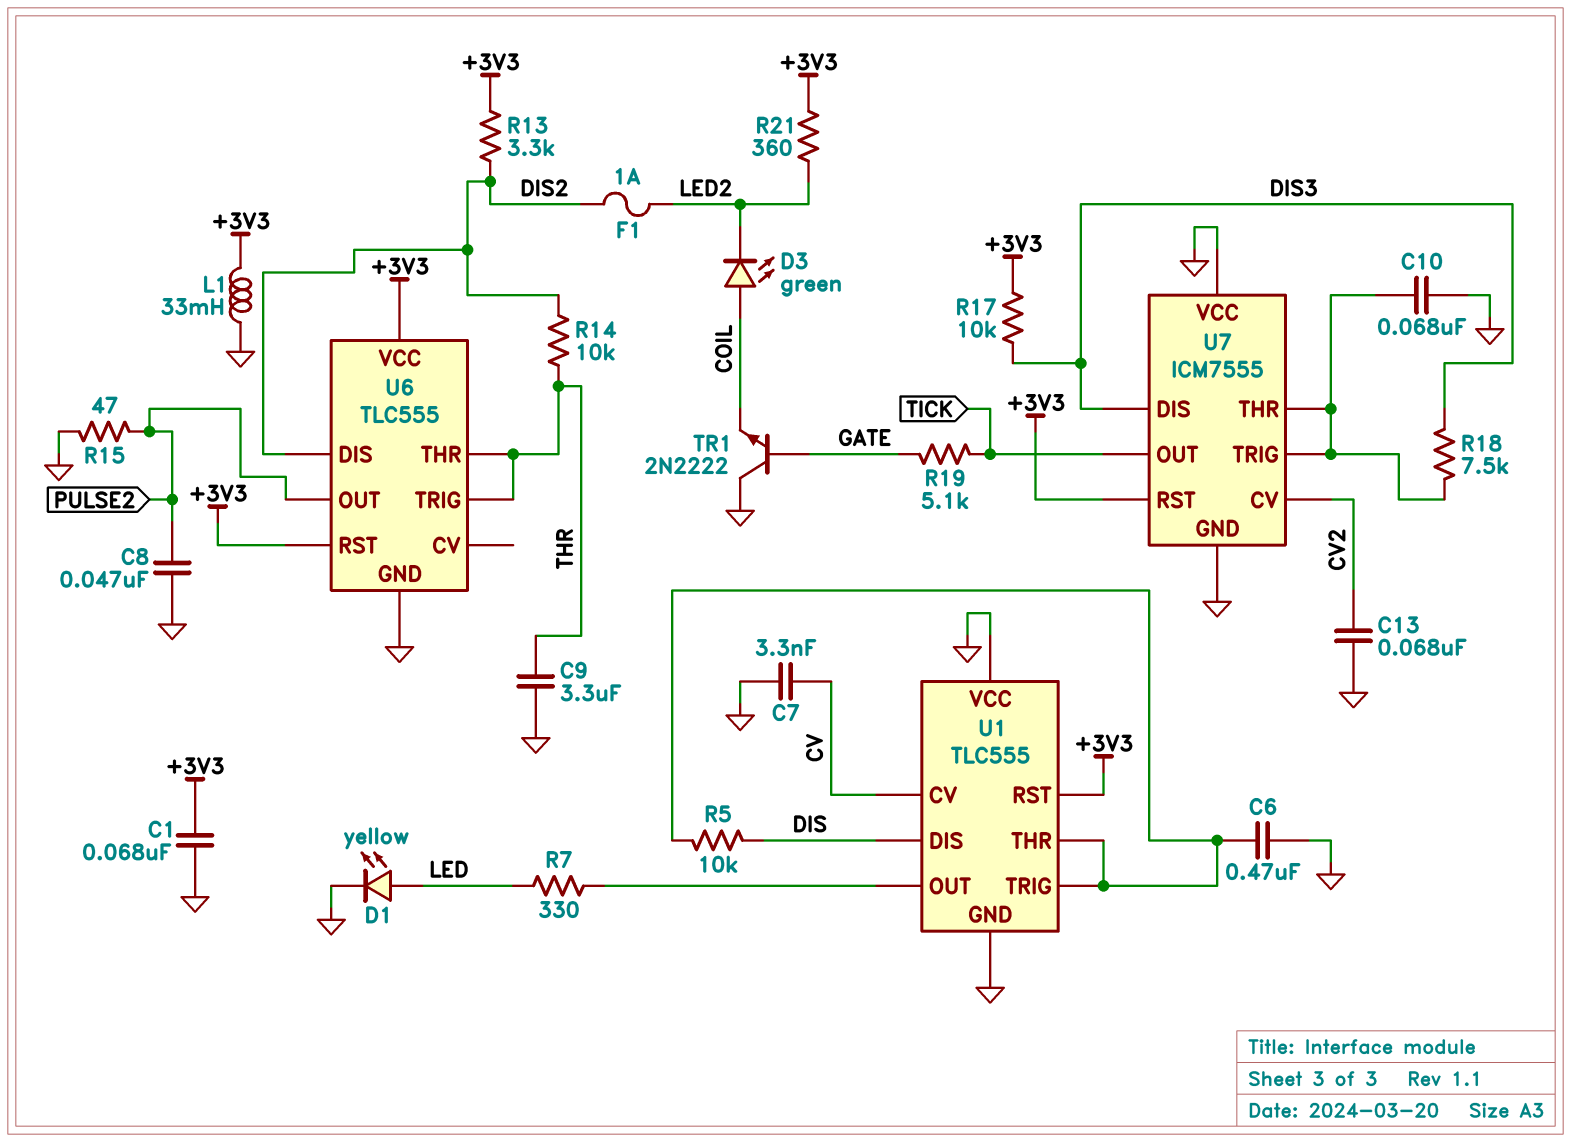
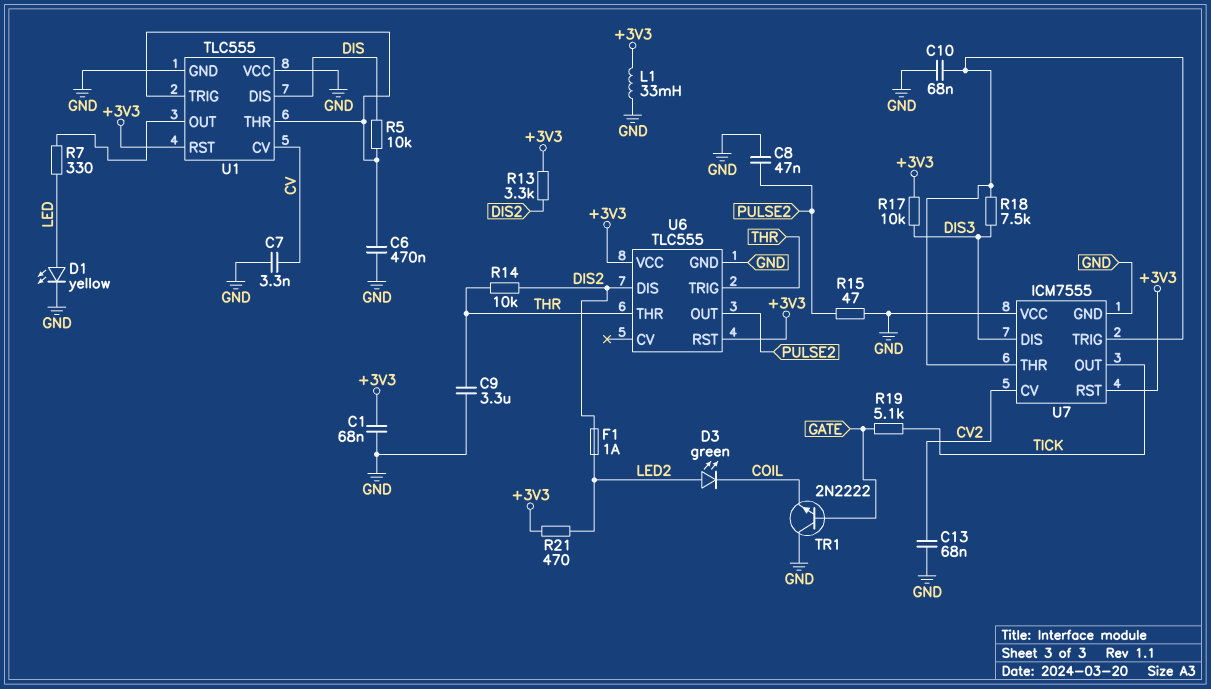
D3: LED green (A COIL, K LED2) -> LED green (A LED2, K COIL)
R21: 360 (+3V3, LED2) -> 470 (+3V3, LED2)

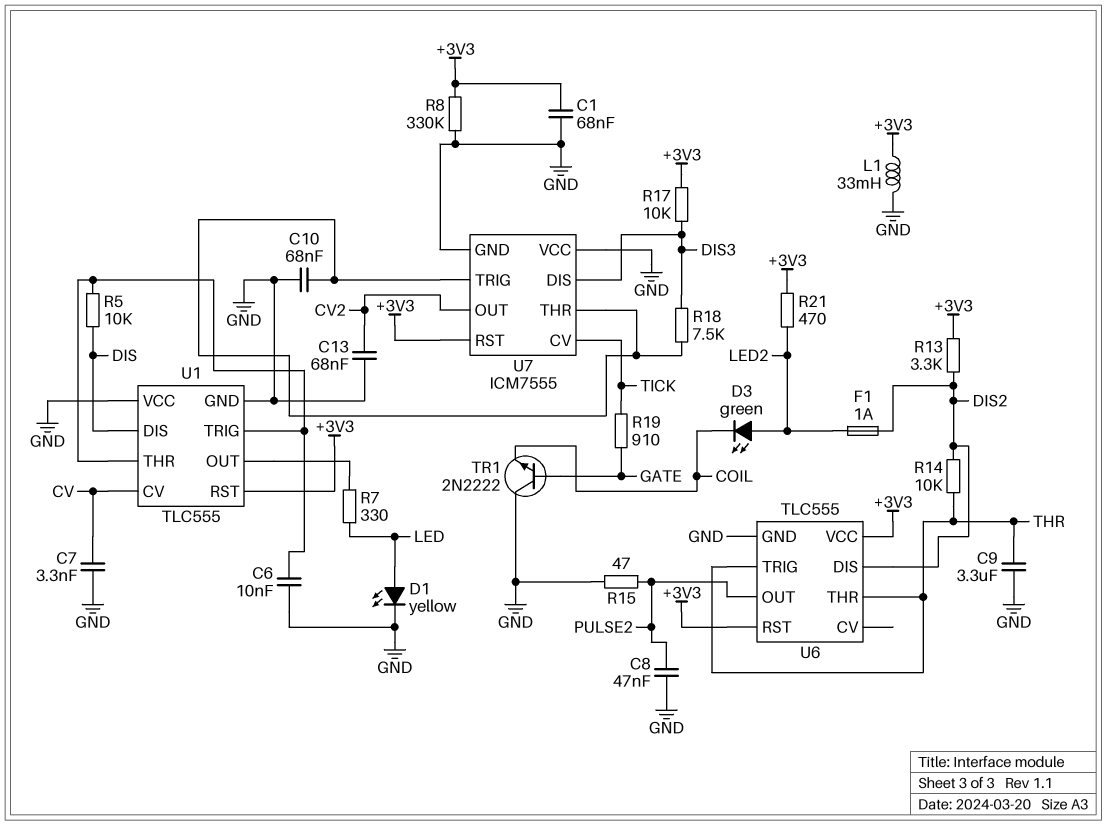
C6: 470nF (GND, U1/THR) -> 10nF (GND, U1/THR)
R8: none -> 330k (+3V3, GND)
R19: 5.1k (GATE, TICK) -> 910 (GATE, TICK)
U7 pin CV: CV2 -> TICK
U7 pin OUT: TICK -> CV2

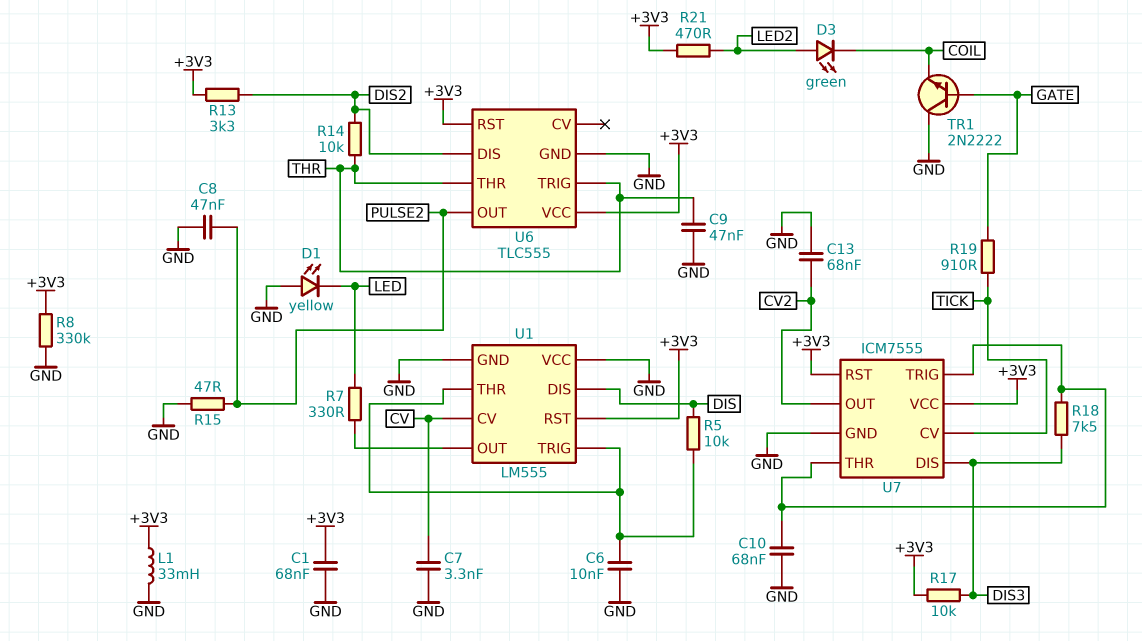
C9: 3.3uF (GND, THR) -> 47nF (GND, THR)
D1: LED yellow (A LED, K GND) -> LED yellow (A GND, K LED)
F1: 1A (DIS2, LED2) -> none
U1: TLC555 -> LM555
U7 pin VCC: GND -> +3V3

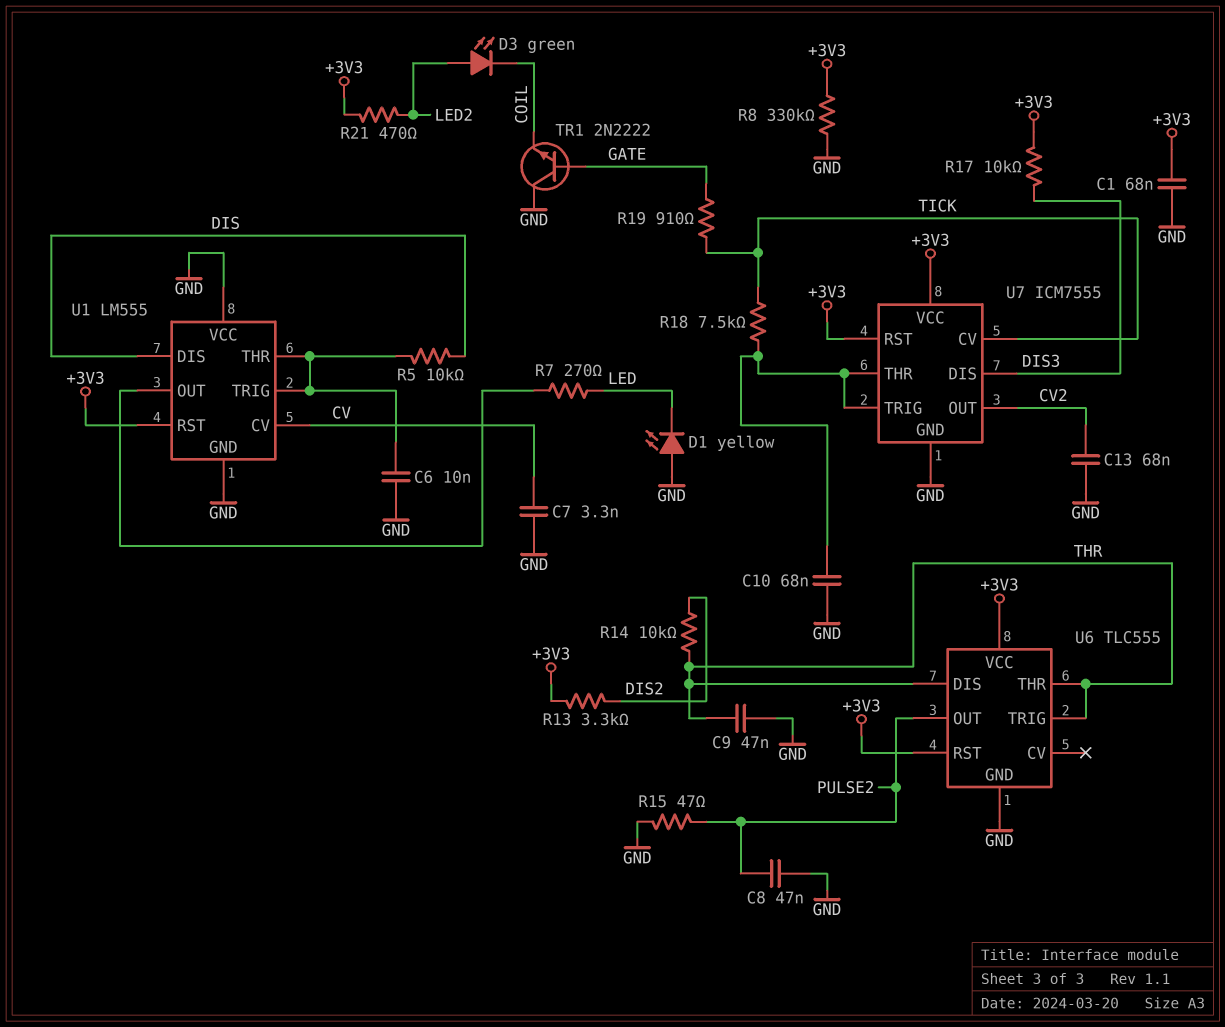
L1: 33mH (+3V3, GND) -> none
R7: 330 (LED, U1/OUT) -> 270 (LED, U1/OUT)
R18: 7.5k (DIS3, U7/THR) -> 7.5k (TICK, U7/THR)
U6 pin DIS: DIS2 -> THR

